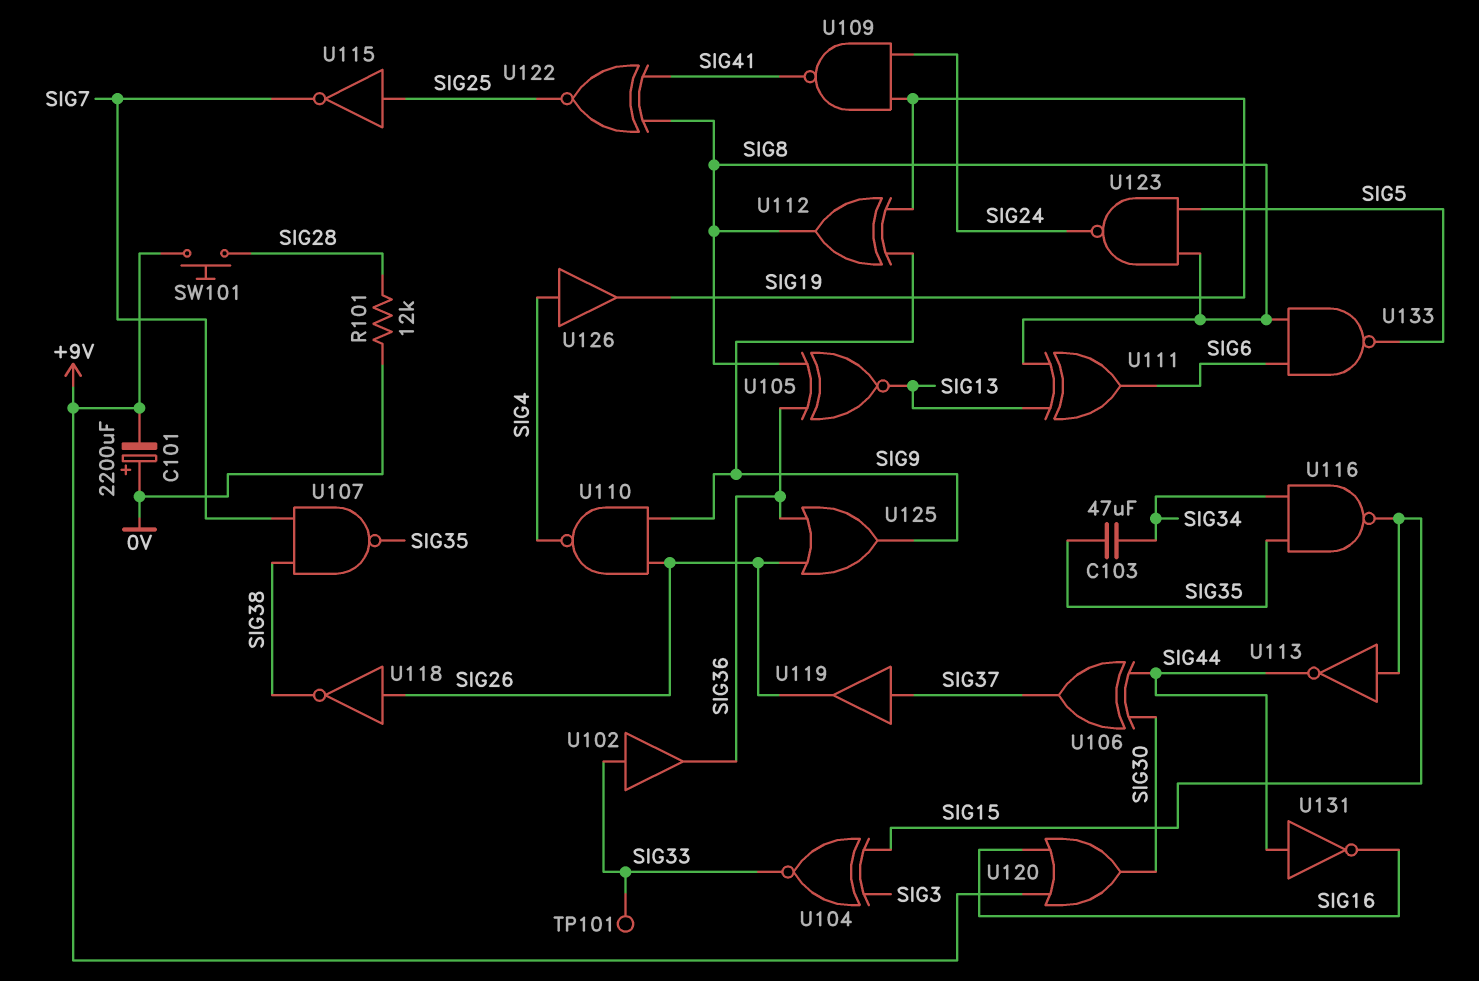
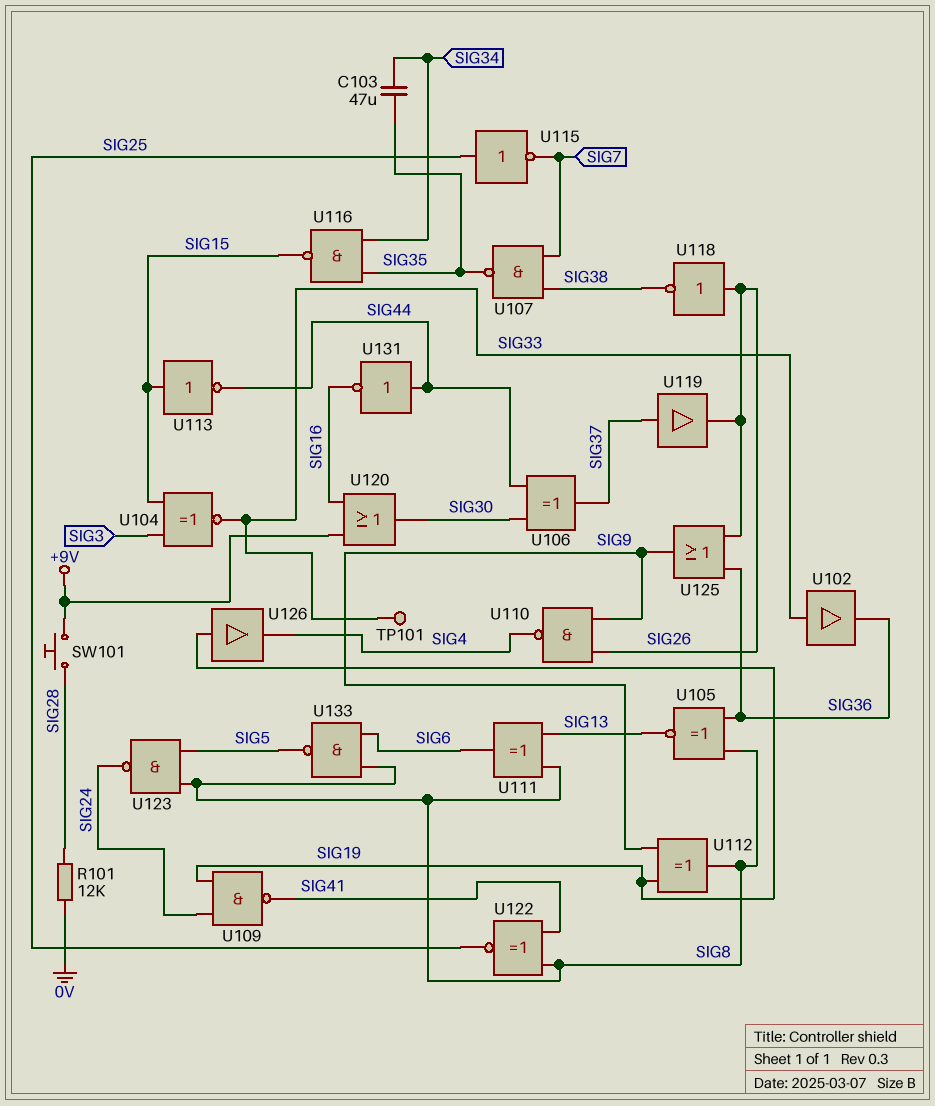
C101: 2200uF (plus 0V, minus +9V) -> none
U126: buffer (in SIG4, out SIG19) -> buffer (in SIG19, out SIG4)

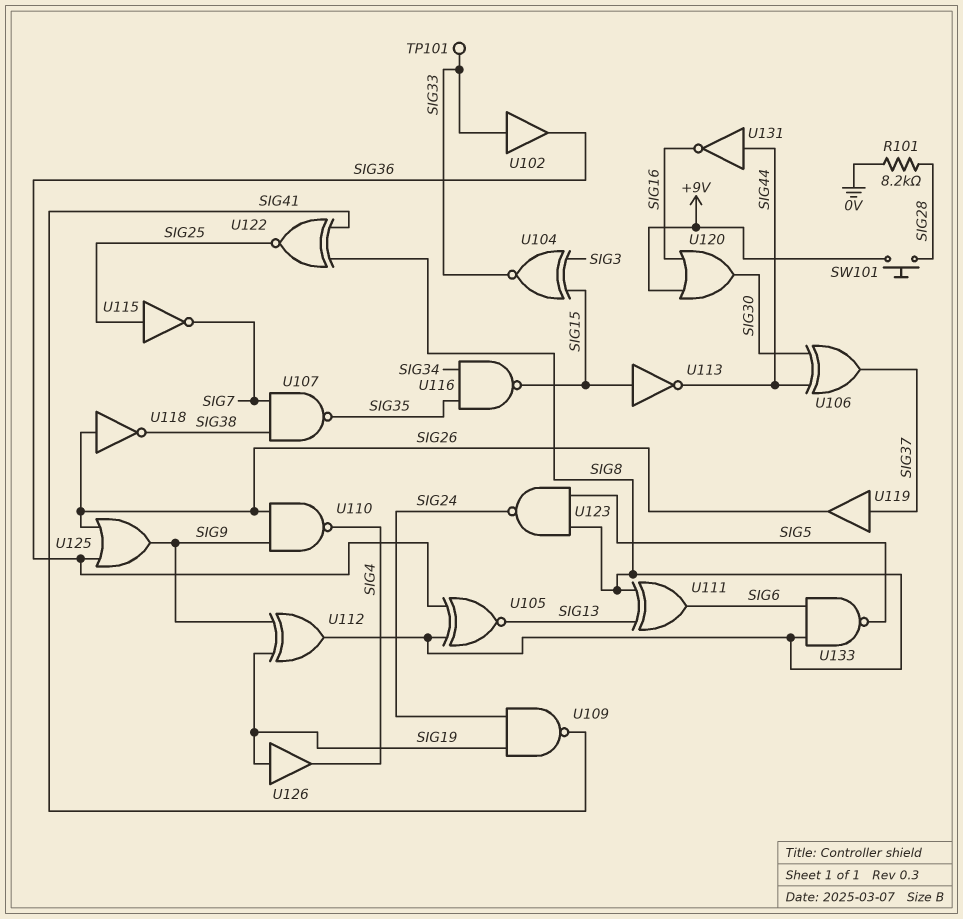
C103: 47uF (SIG34, SIG35) -> none
R101: 12k (0V, SIG28) -> 8.2k (0V, SIG28)

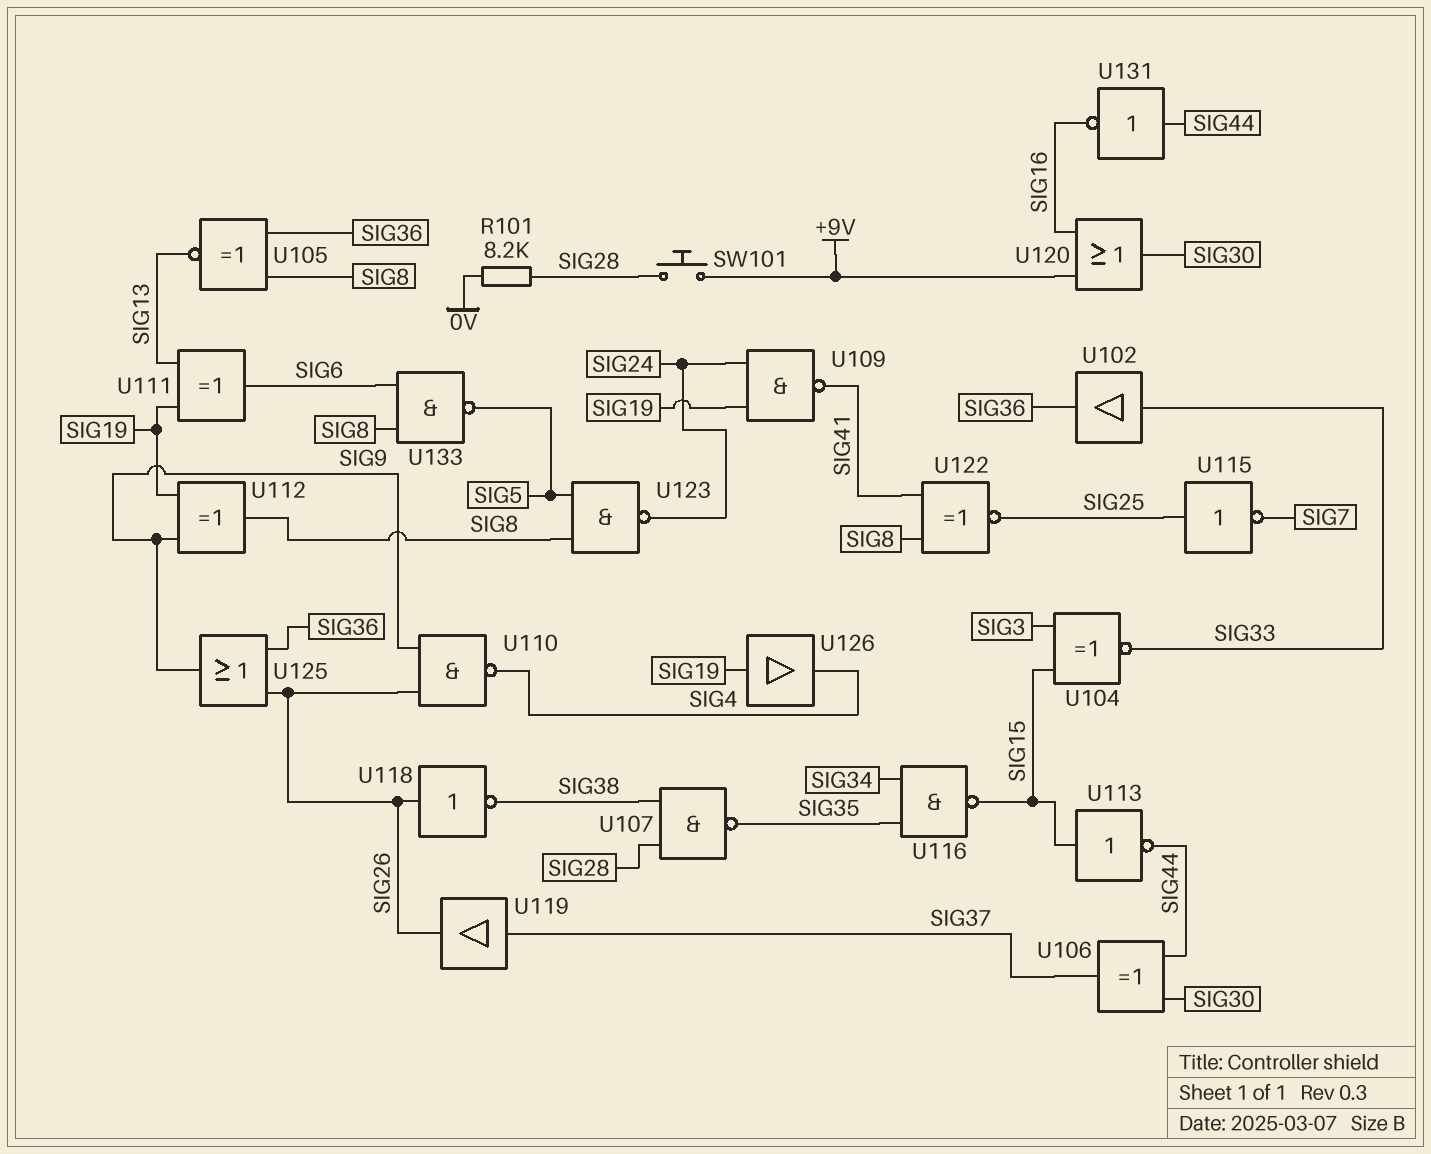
TP101: test point (SIG33) -> none
U107: NAND (in SIG7, in SIG38, out SIG35) -> NAND (in SIG28, in SIG38, out SIG35)
U111: XOR (in SIG8, in SIG13, out SIG6) -> XOR (in SIG13, in SIG19, out SIG6)

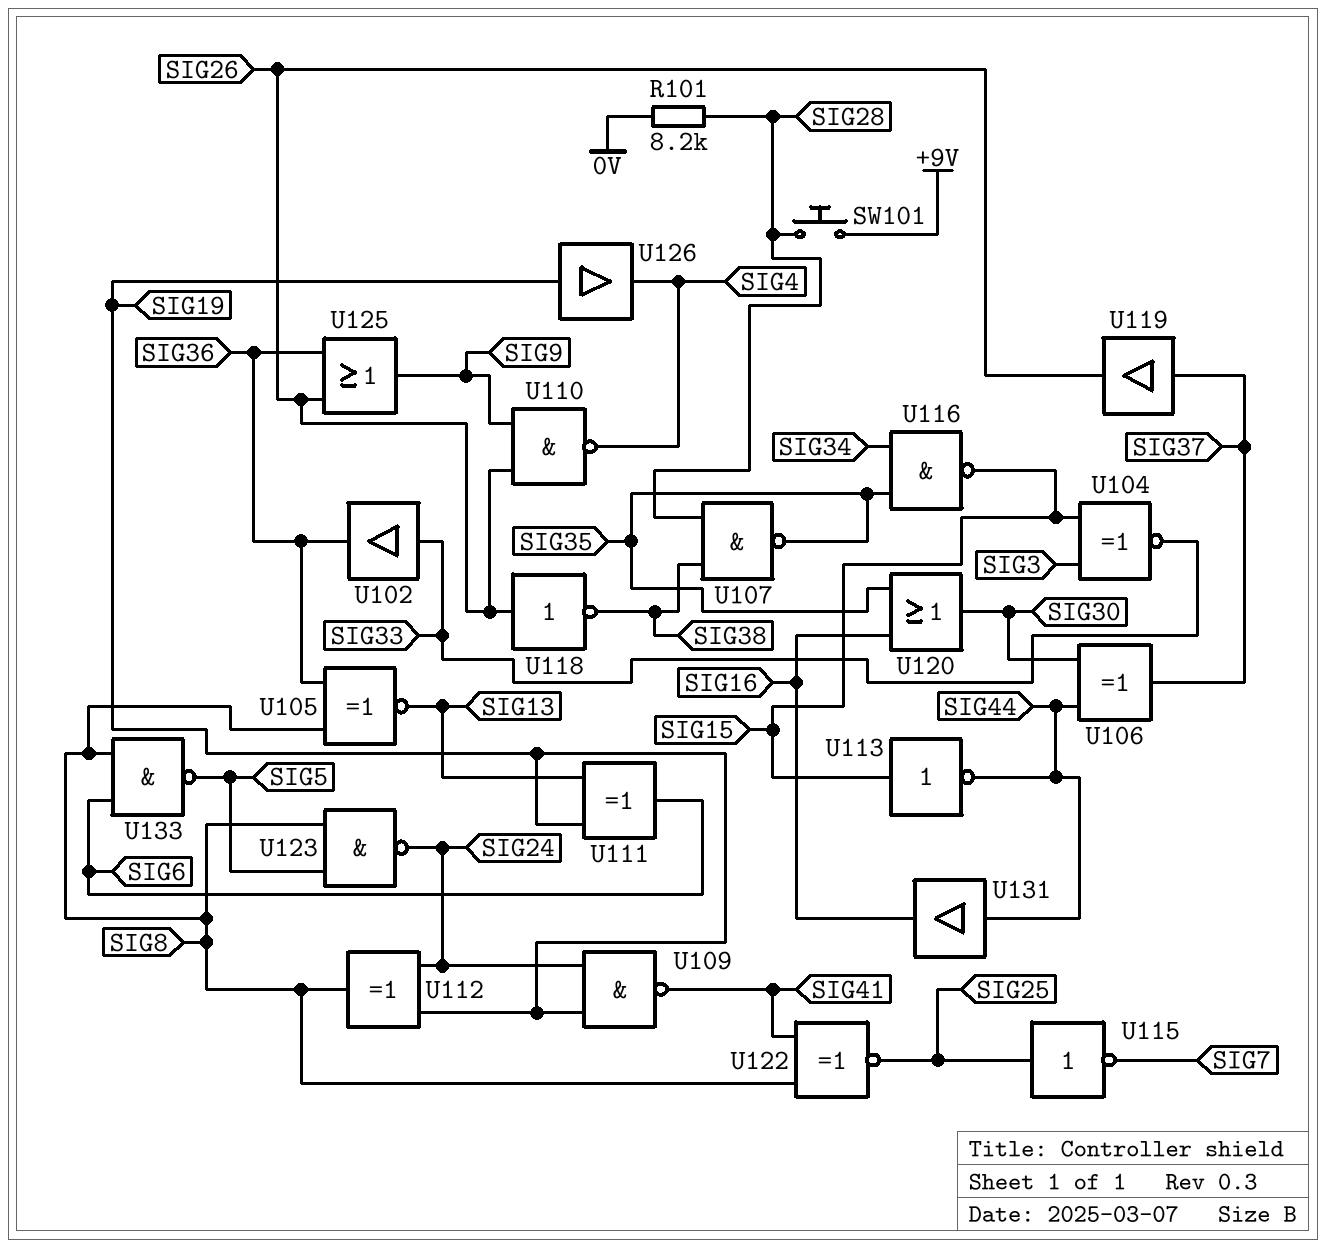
U112: XOR (in SIG9, in SIG19, out SIG8) -> XOR (in SIG19, in SIG24, out SIG8)
U120: OR (in +9V, in SIG16, out SIG30) -> OR (in SIG16, in SIG35, out SIG30)
U131: NOT (in SIG44, out SIG16) -> buffer (in SIG44, out SIG16)

